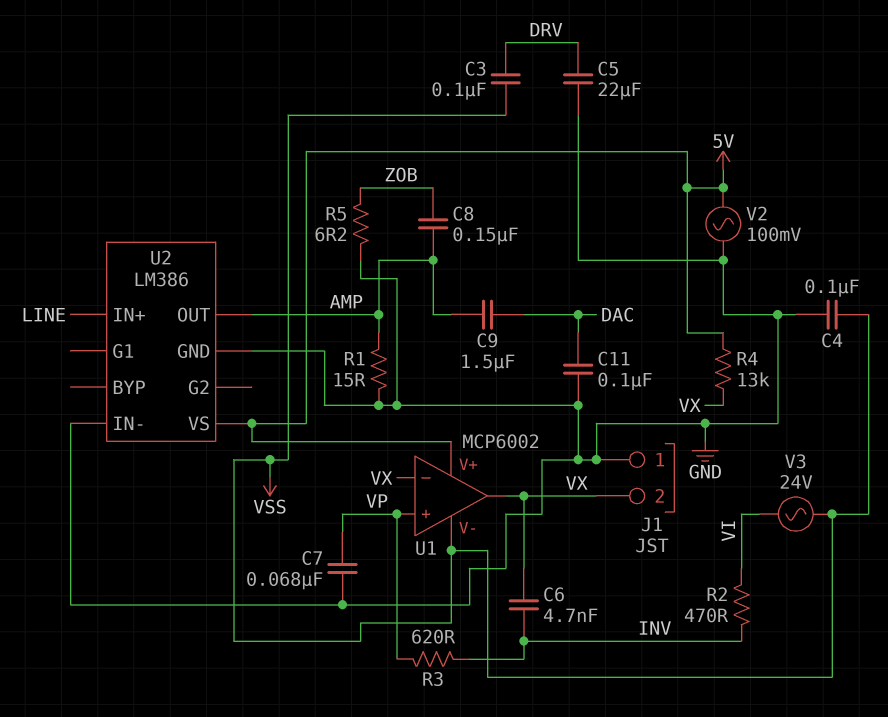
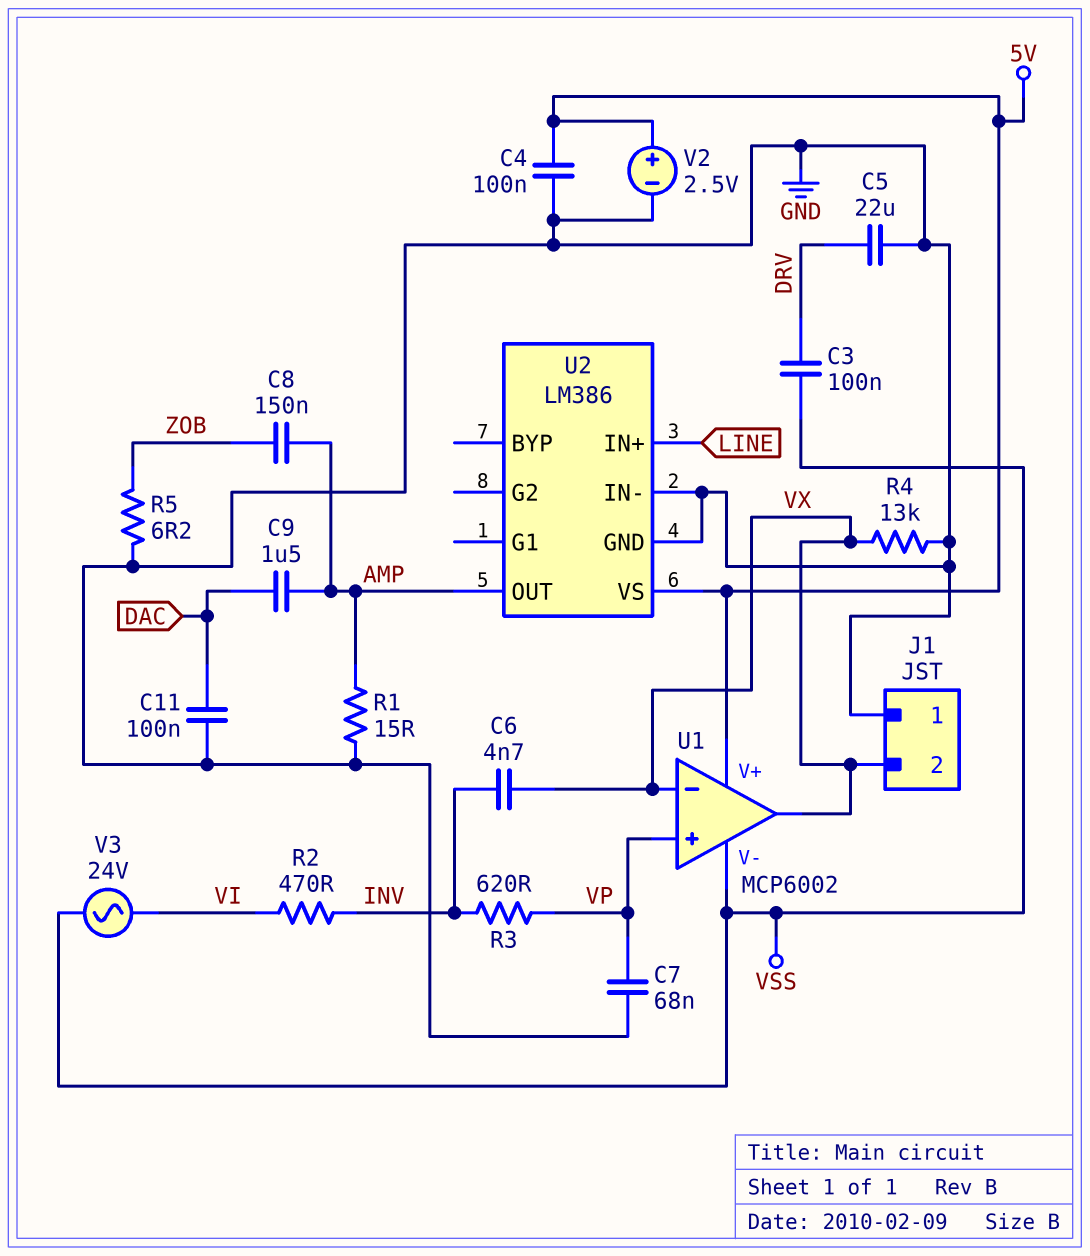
C4: 100nF (GND, VSS) -> 100nF (5V, GND)
R4: 13k (5V, VX) -> 13k (GND, VX)
V2: AC 100mV (5V, GND) -> 2.5V (plus 5V, minus GND)

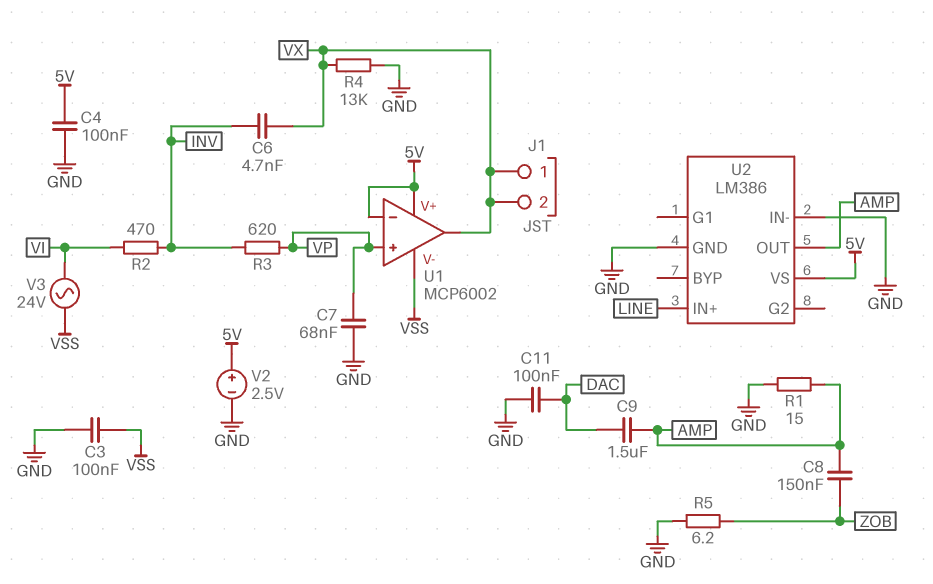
C3: 100nF (DRV, VSS) -> 100nF (GND, VSS)
C5: 22uF (DRV, GND) -> none
J1 pin 1: GND -> VX
U1 pin in-: VX -> 5V

